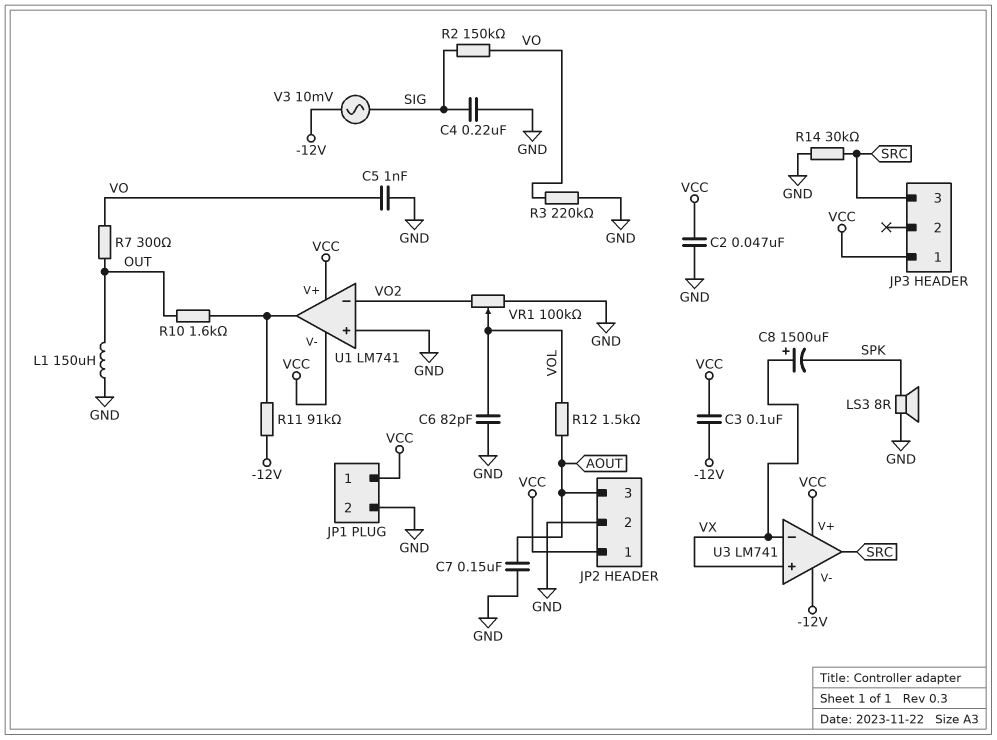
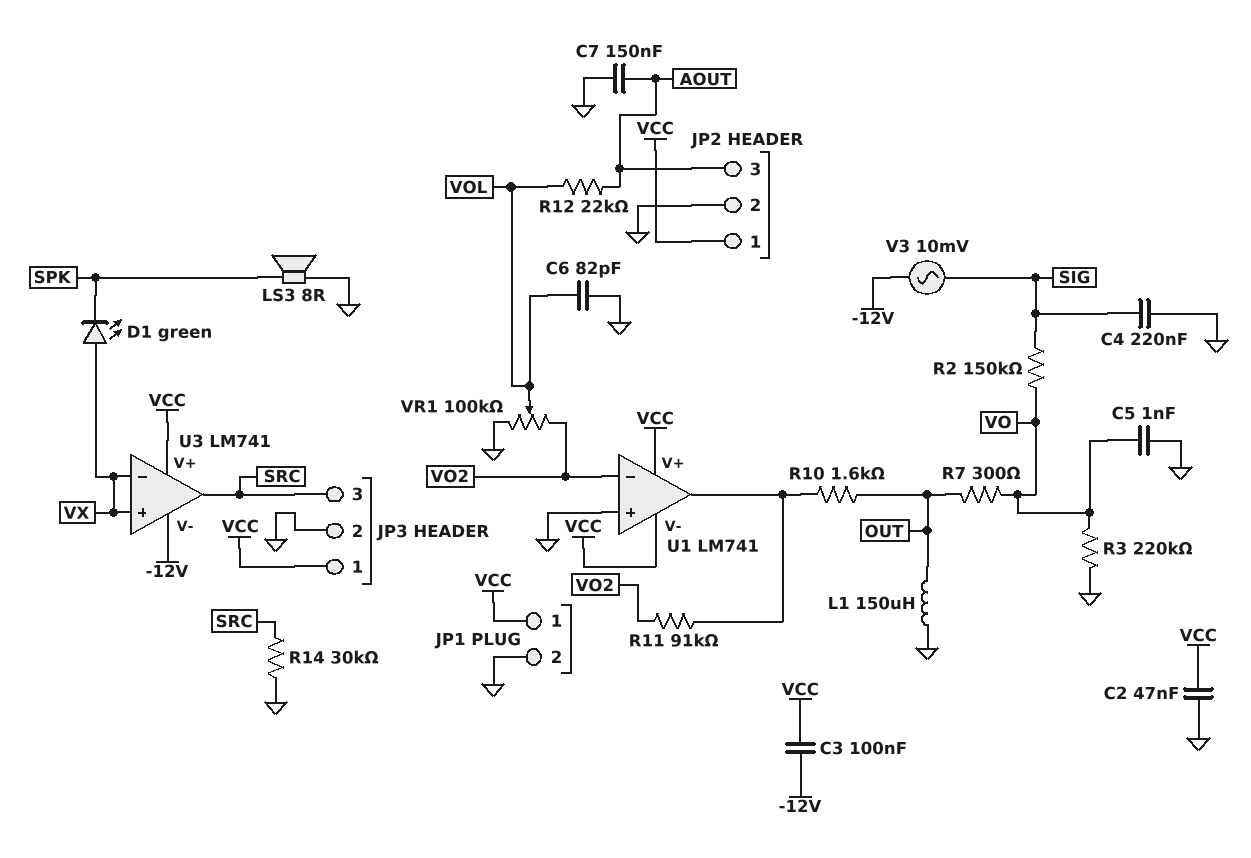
C8: 1500uF (plus VX, minus SPK) -> none
D1: none -> LED green (A VX, K SPK)
JP3 pin 2: none -> GND
R11: 91k (-12V, U1/out) -> 91k (U1/out, VO2)
R12: 1.5k (AOUT, VOL) -> 22k (AOUT, VOL)

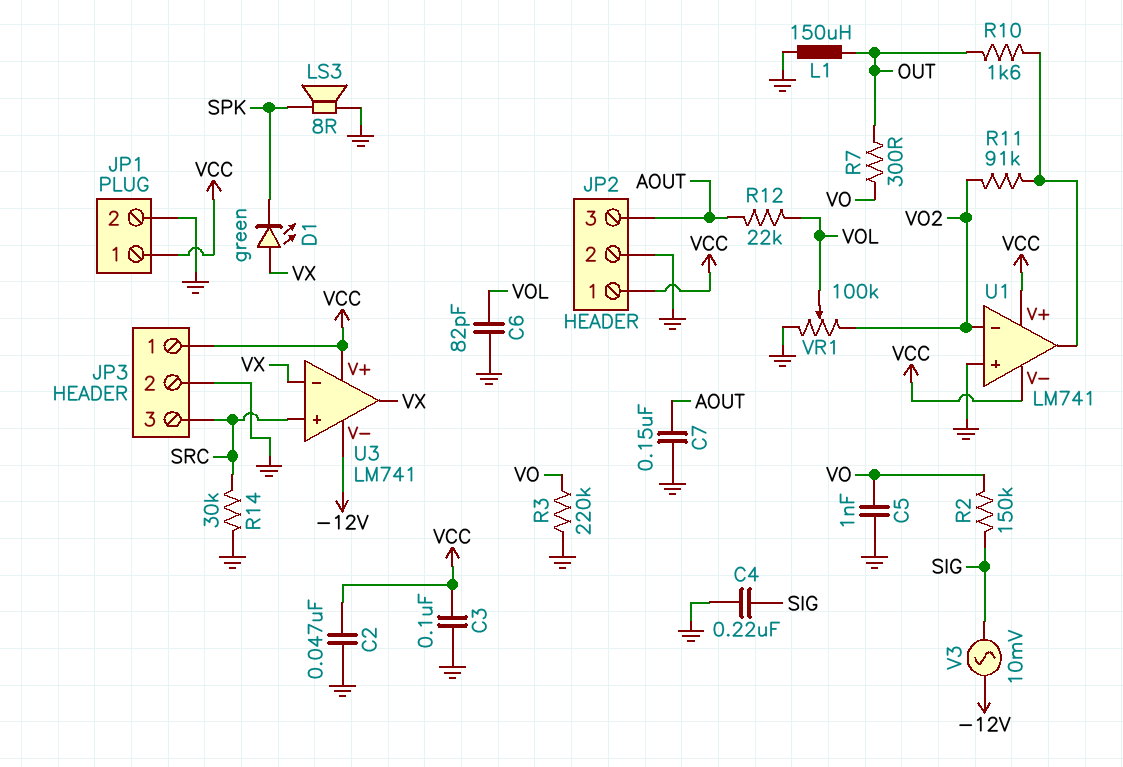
C3: 100nF (-12V, VCC) -> 100nF (GND, VCC)
U3 pin in+: VX -> SRC
U3 pin out: SRC -> VX

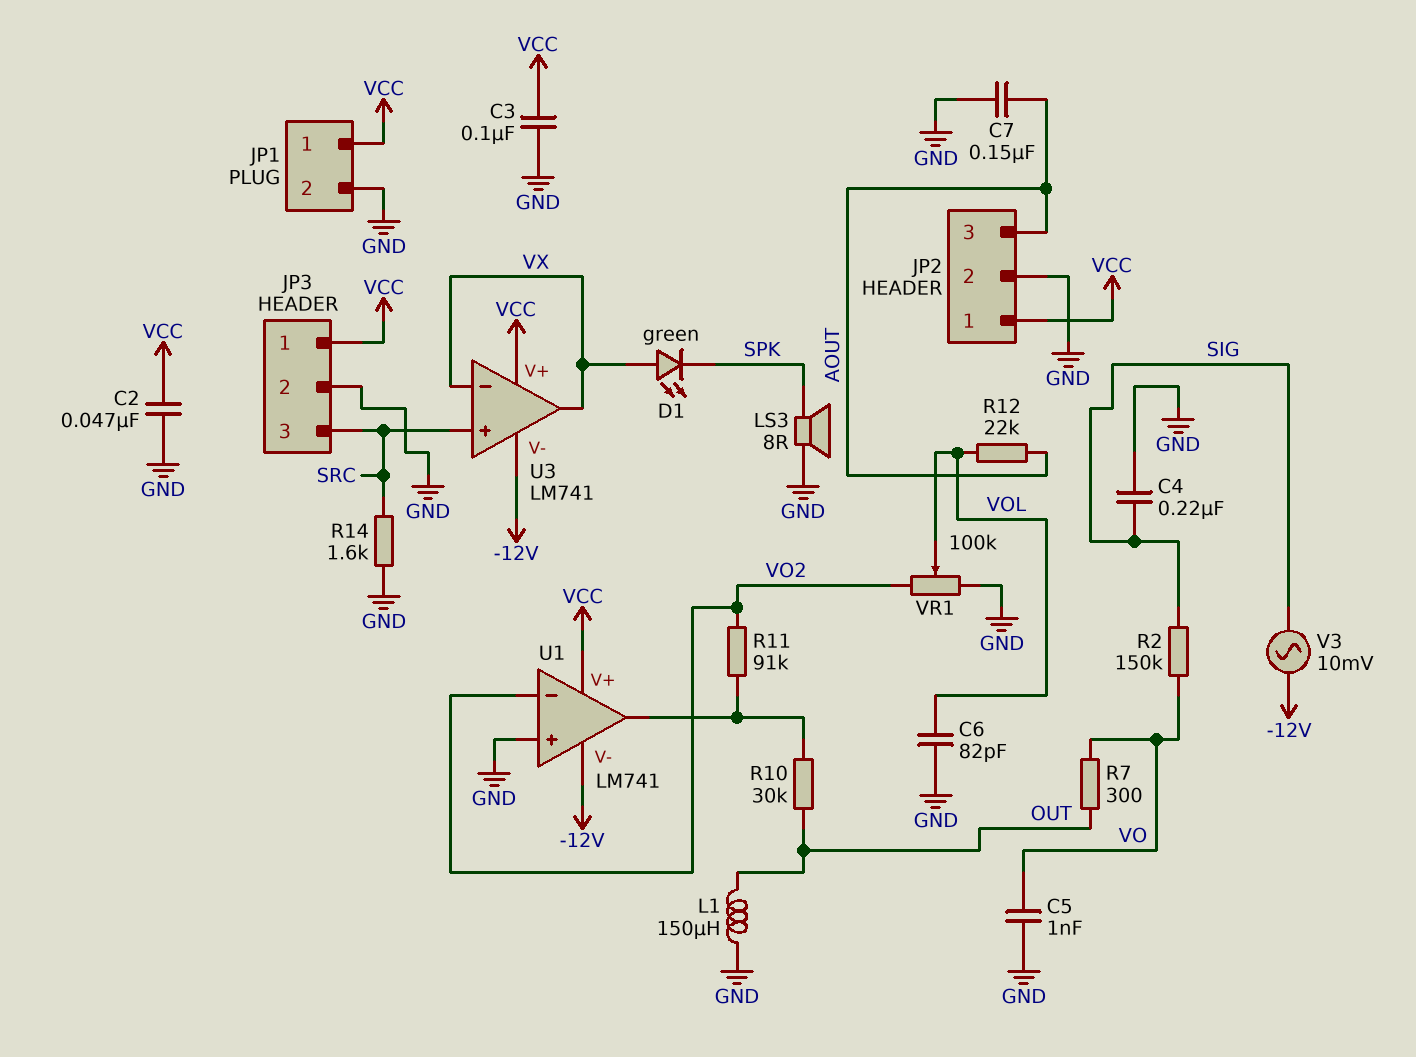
R3: 220k (GND, VO) -> none
R10: 1.6k (OUT, U1/out) -> 30k (OUT, U1/out)
R14: 30k (GND, SRC) -> 1.6k (GND, SRC)
U1 pin V-: VCC -> -12V

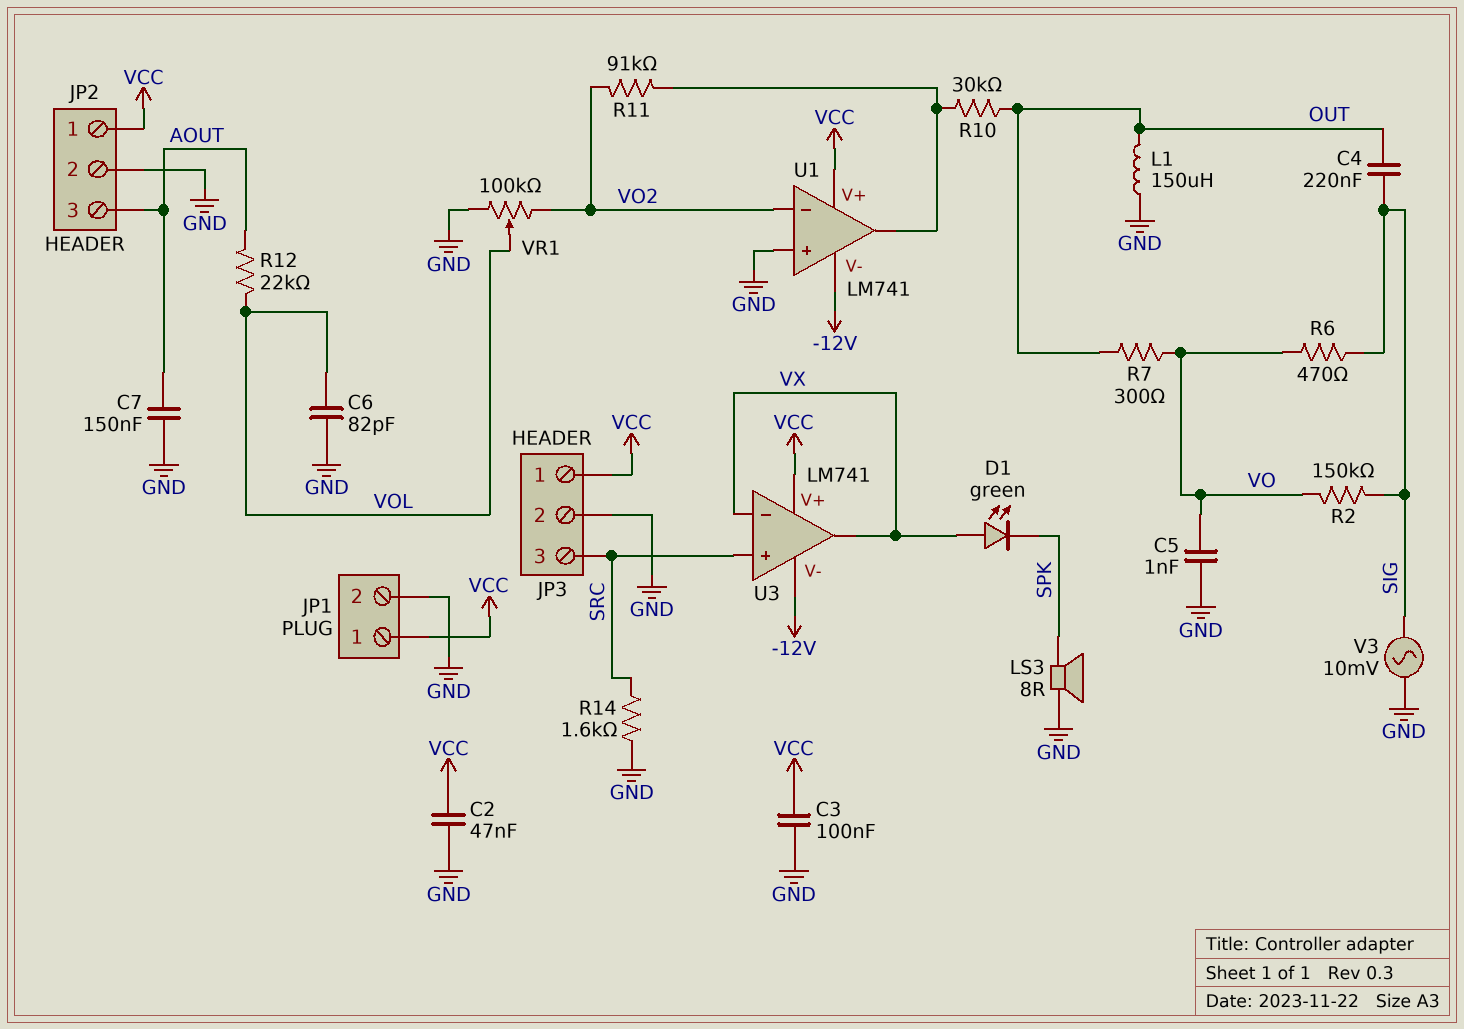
C4: 220nF (GND, SIG) -> 220nF (OUT, SIG)
R6: none -> 470 (SIG, VO)
V3: AC 10mV (-12V, SIG) -> AC 10mV (GND, SIG)

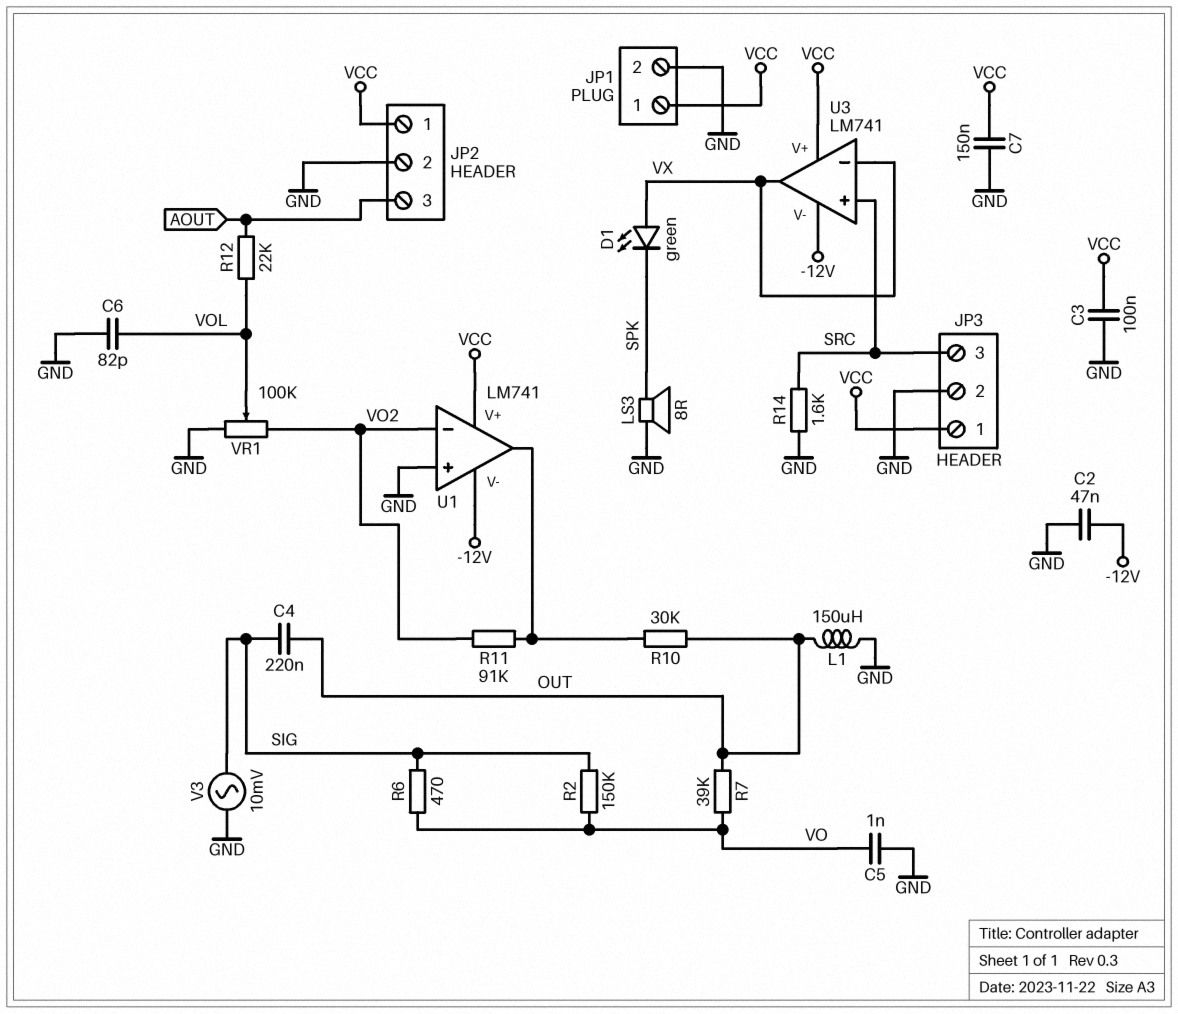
C2: 47nF (GND, VCC) -> 47nF (-12V, GND)
C7: 150nF (AOUT, GND) -> 150nF (GND, VCC)
R7: 300 (OUT, VO) -> 39k (OUT, VO)

